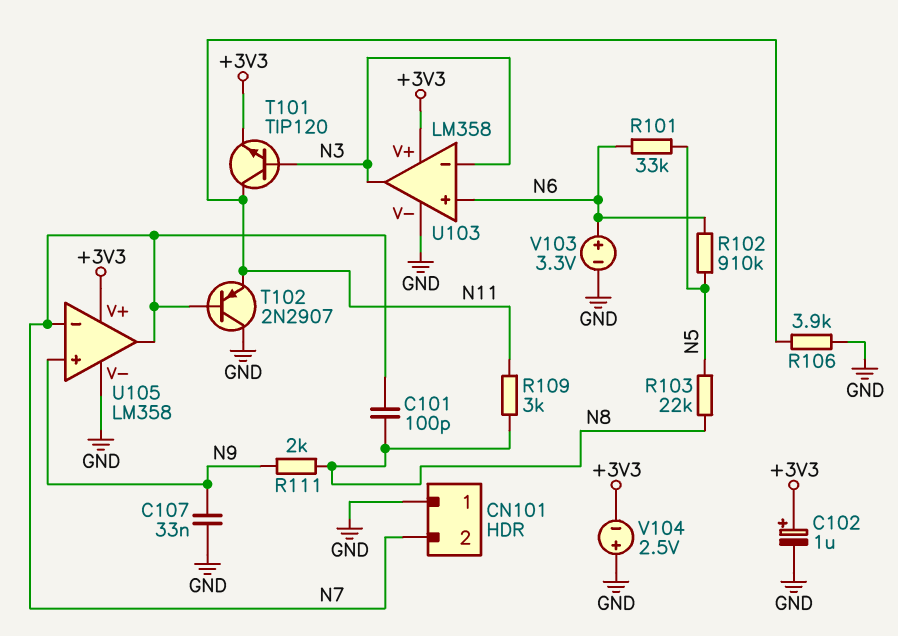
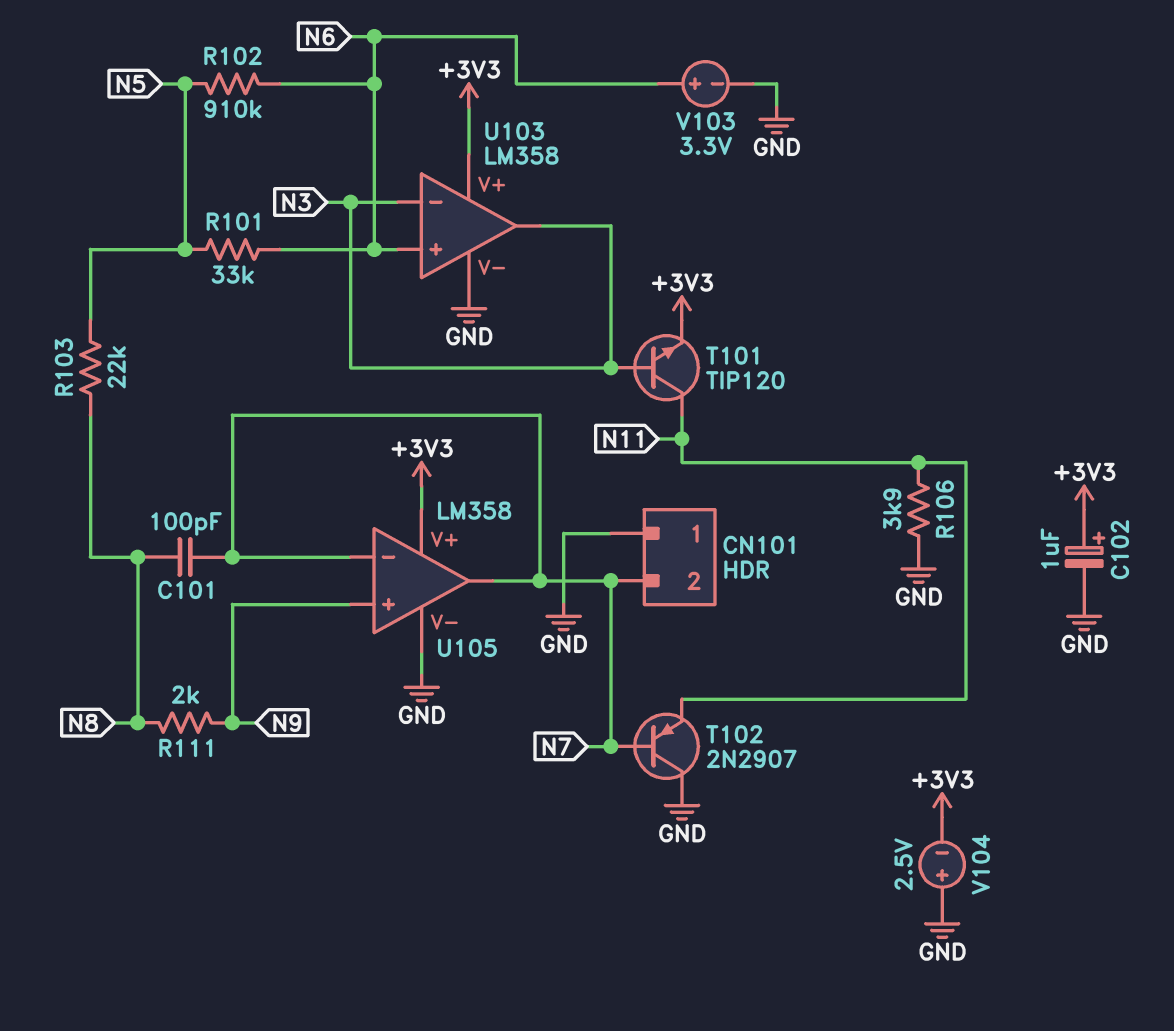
C107: 33nF (GND, N9) -> none
R109: 3k (N8, N11) -> none

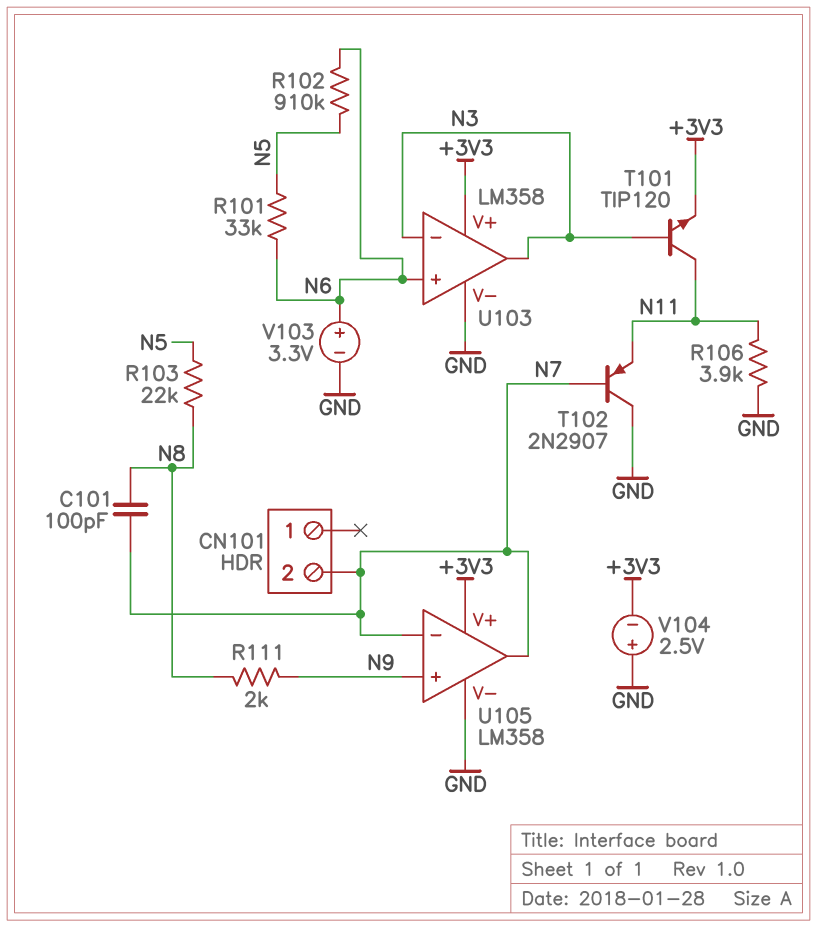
C102: 1uF (plus +3V3, minus GND) -> none
CN101 pin 1: GND -> none

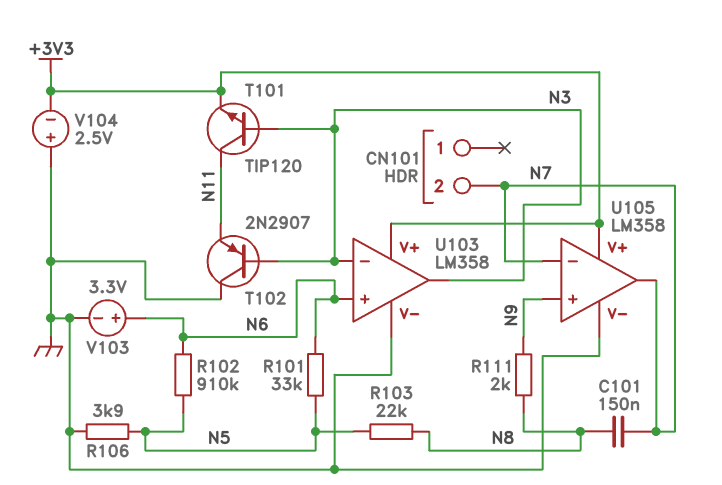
C101: 100pF (N7, N8) -> 150nF (N7, N8)
R106: 3.9k (GND, N11) -> 3.9k (GND, N5)
T102: PNP 2N2907 (B N7, C GND, E N11) -> PNP 2N2907 (B N3, C GND, E N11)

